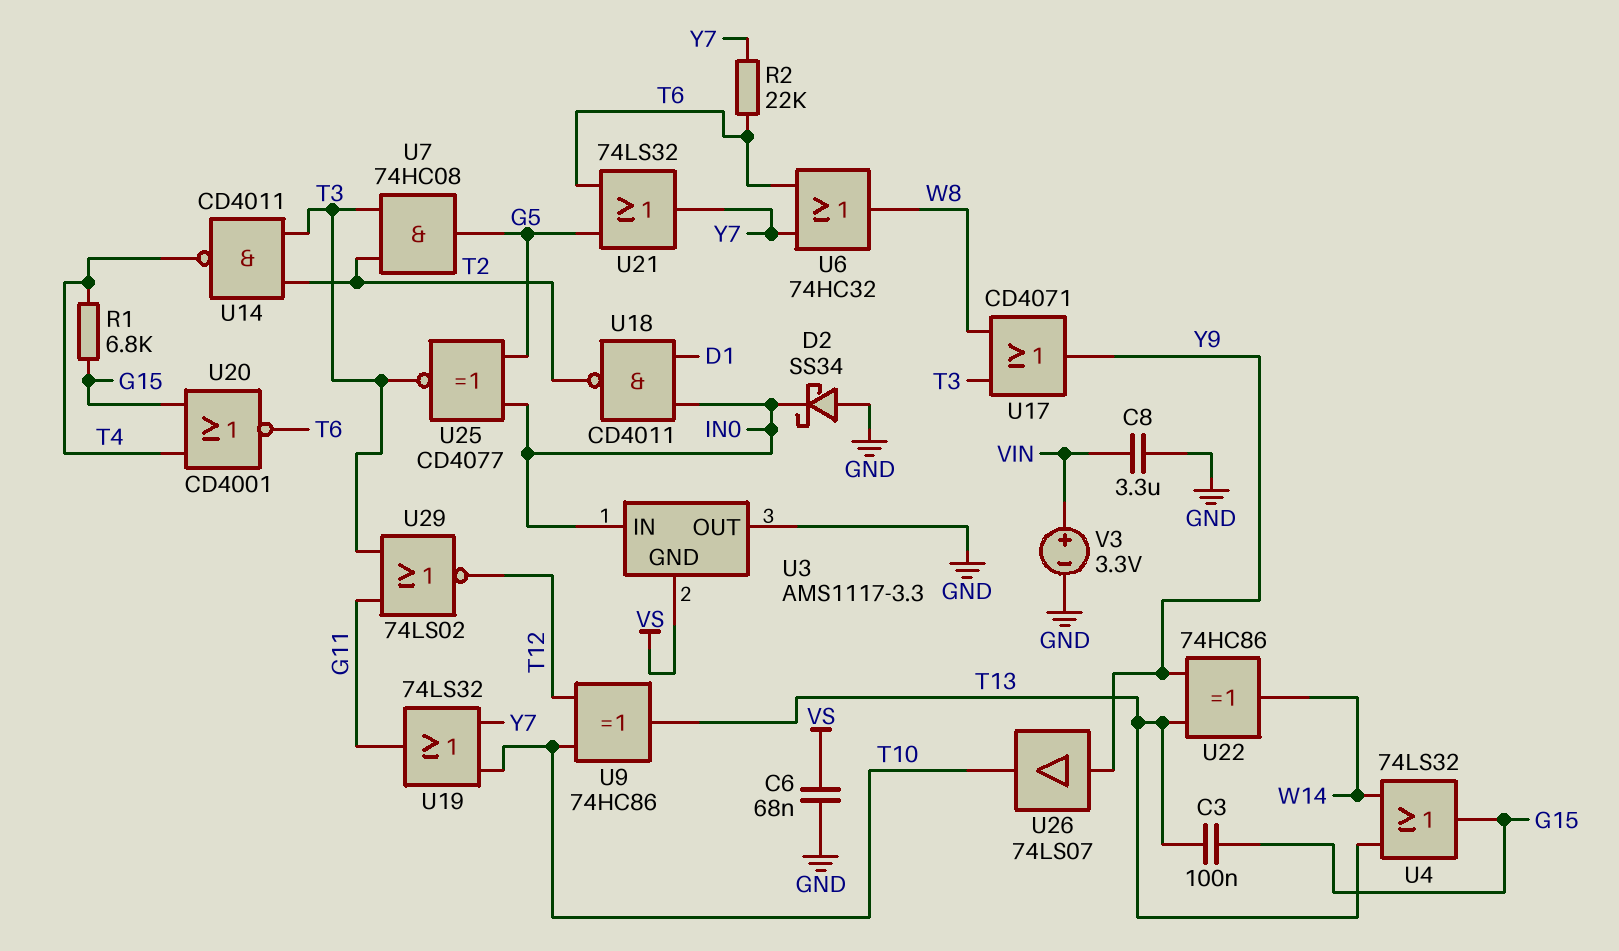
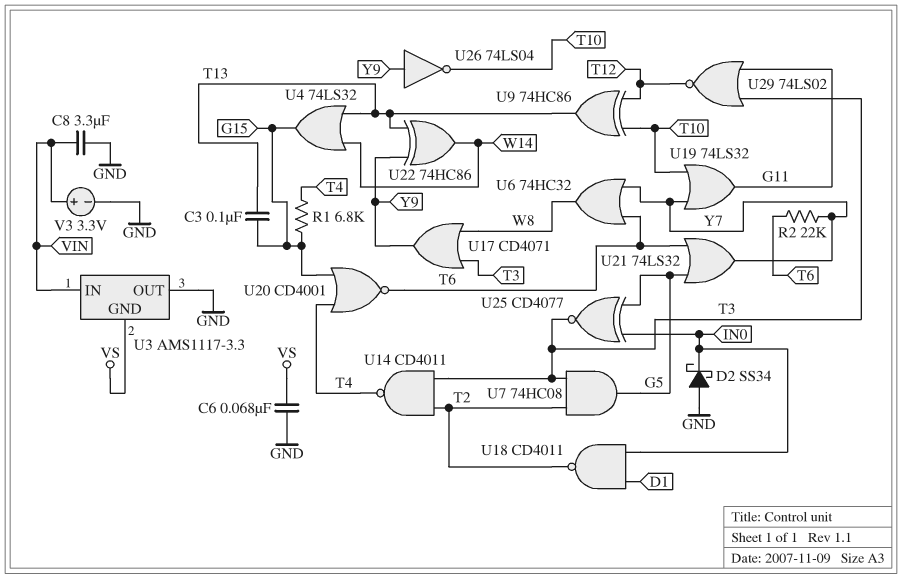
U3 pin IN: IN0 -> VIN
U26: buffer 74LS07 (in Y9, out T10) -> NOT 74LS04 (in Y9, out T10)

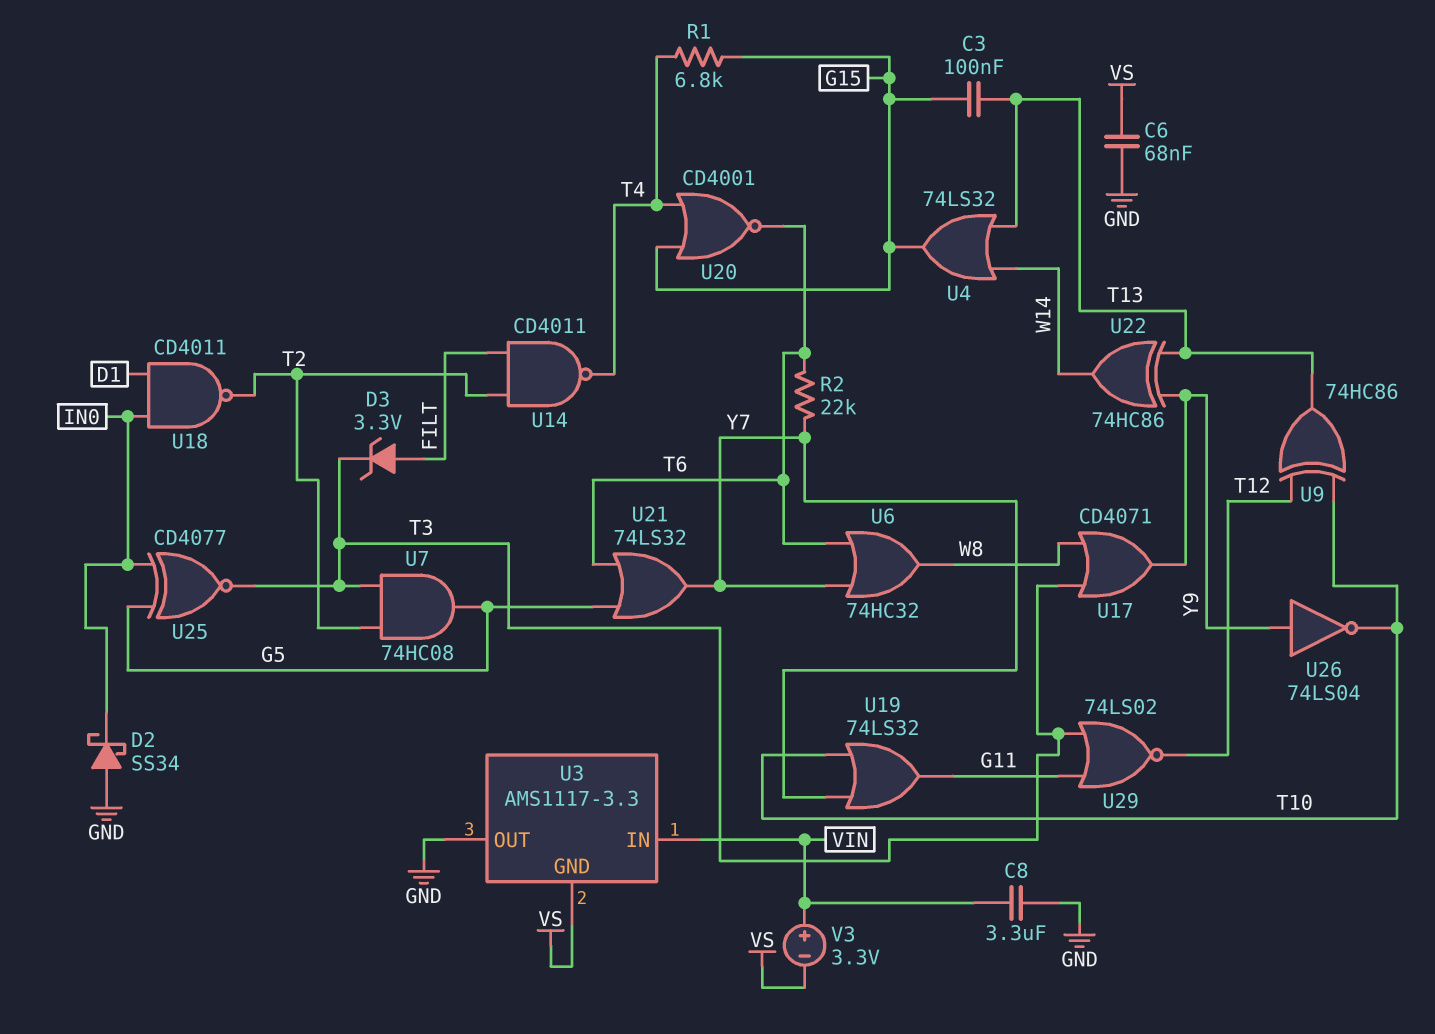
D3: none -> zener 3.3V (A FILT, K T3)
U14: NAND CD4011 (in T2, in T3, out T4) -> NAND CD4011 (in FILT, in T2, out T4)
V3: 3.3V (plus VIN, minus GND) -> 3.3V (plus VIN, minus VS)

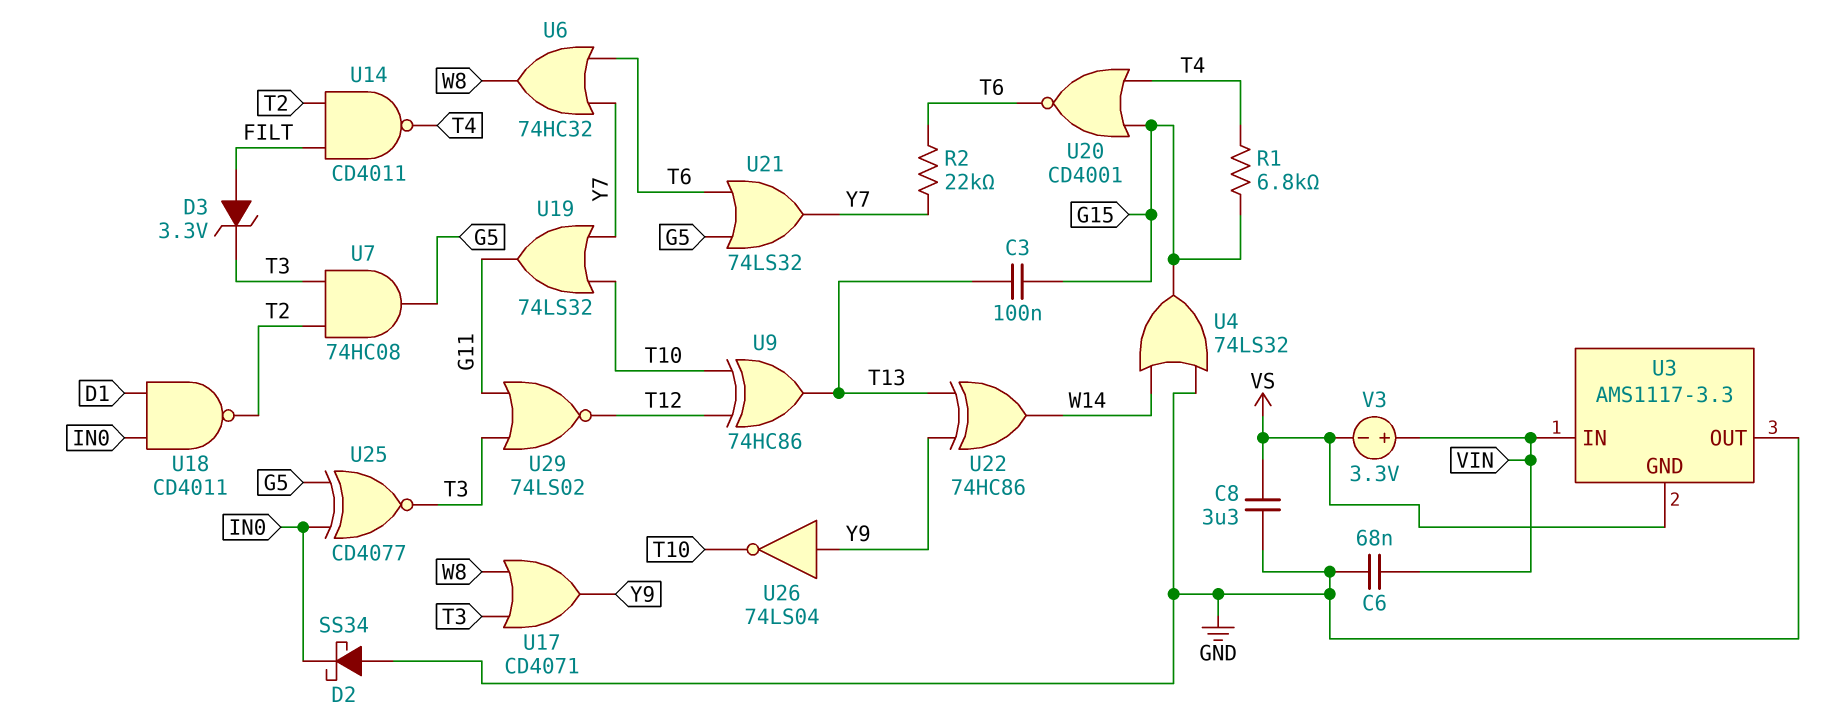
C6: 68nF (GND, VS) -> 68nF (GND, VIN)
C8: 3.3uF (GND, VIN) -> 3.3uF (GND, VS)
U4: OR 74LS32 (in T13, in W14, out G15) -> OR 74LS32 (in GND, in W14, out G15)

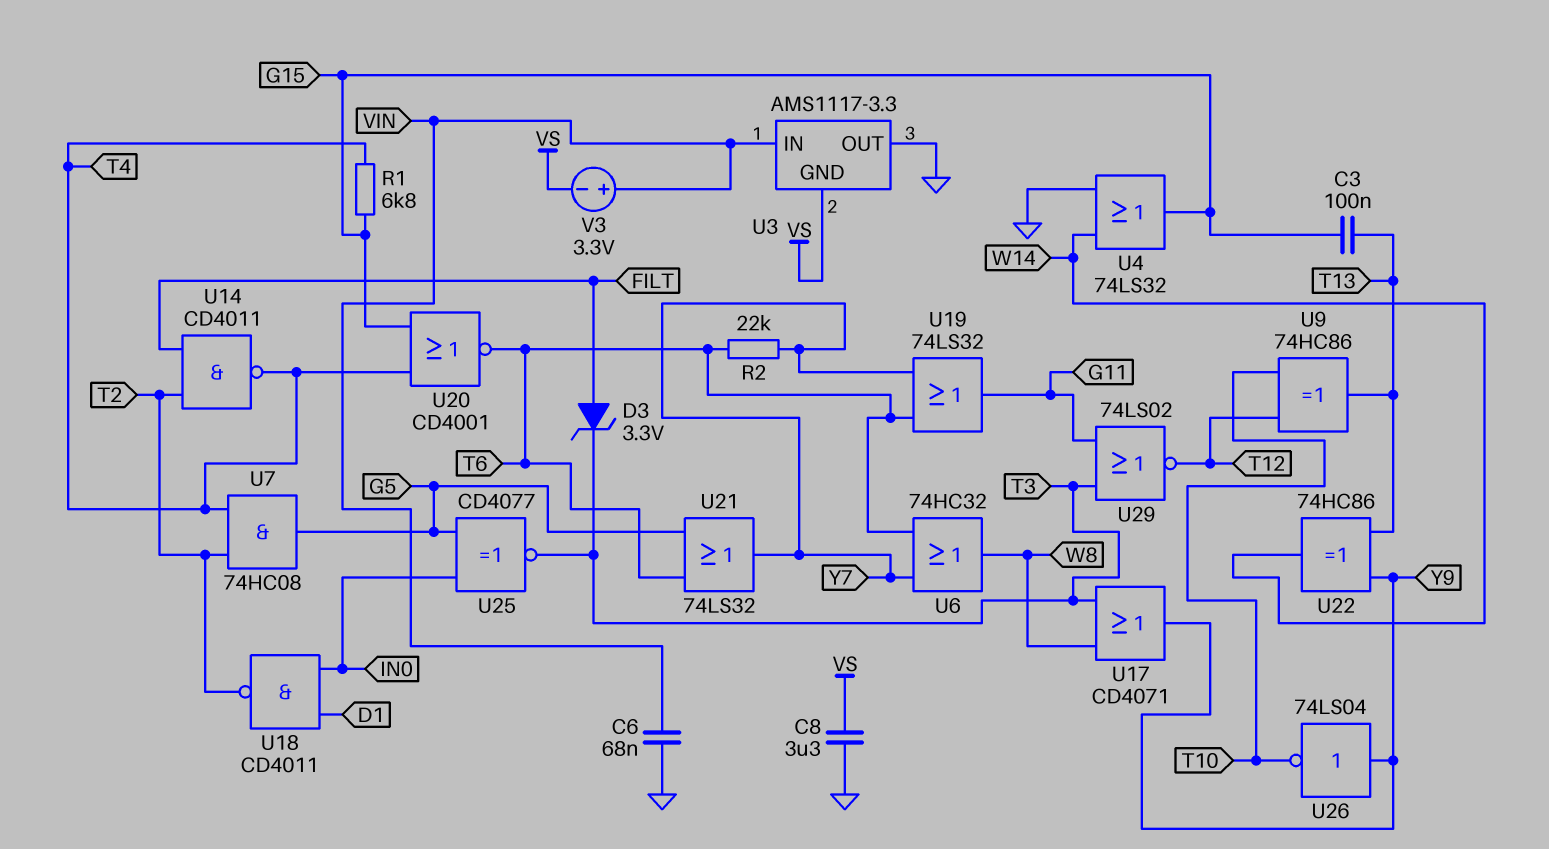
D2: schottky SS34 (A GND, K IN0) -> none
U7: AND 74HC08 (in T2, in T3, out G5) -> AND 74HC08 (in T2, in T4, out G5)
U19: OR 74LS32 (in T10, in Y7, out G11) -> OR 74LS32 (in T6, in Y7, out G11)

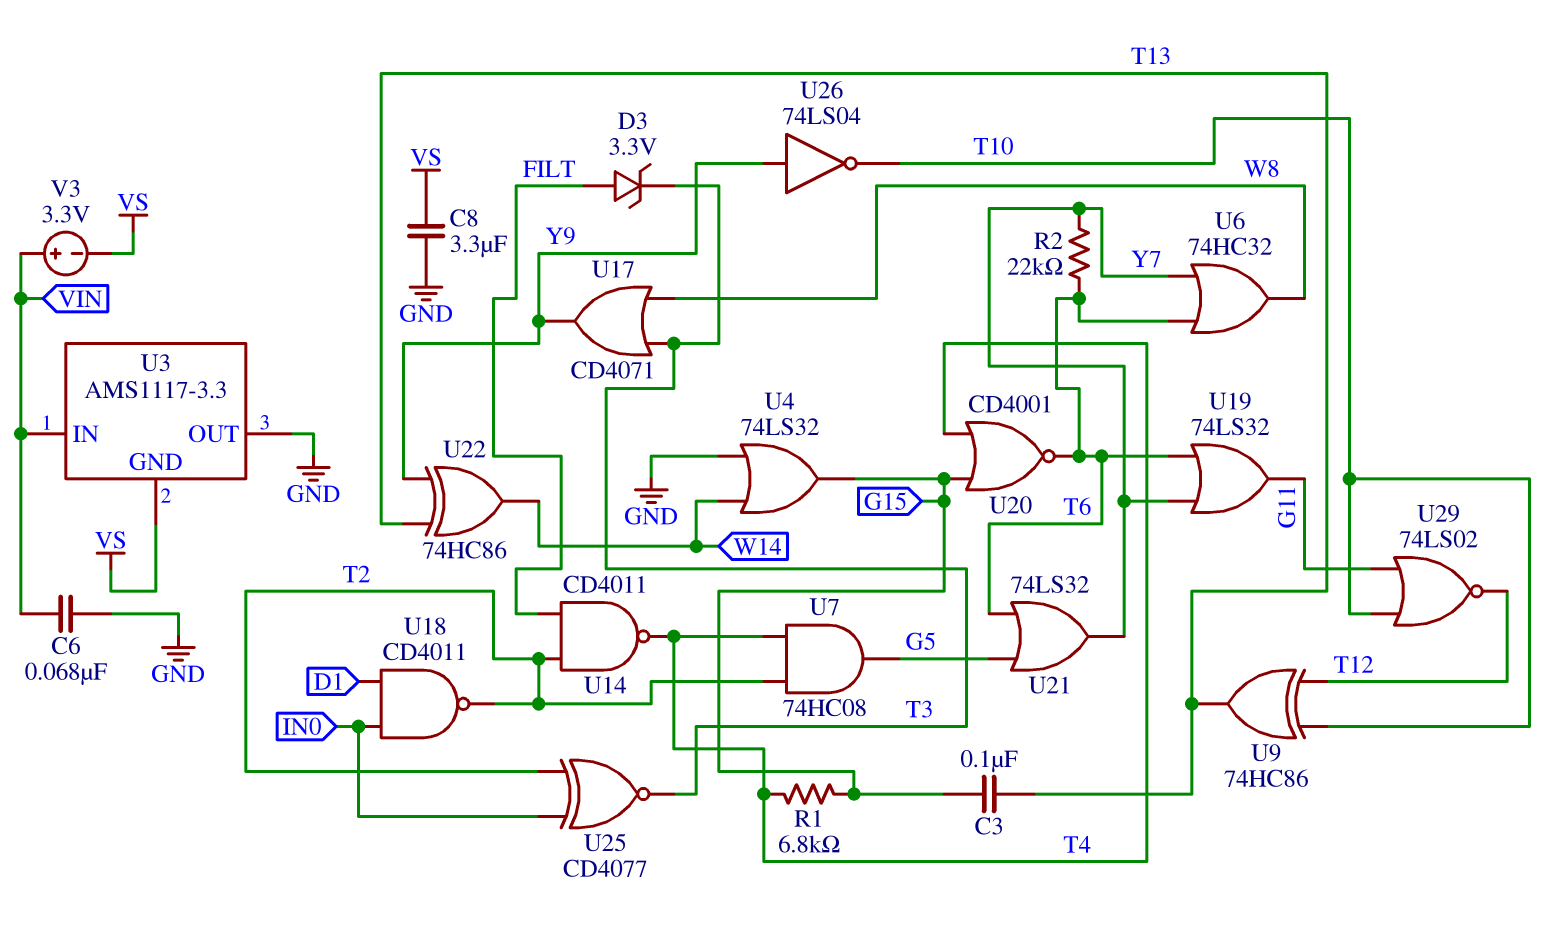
U25: XNOR CD4077 (in G5, in IN0, out T3) -> XNOR CD4077 (in IN0, in T2, out T3)
U29: NOR 74LS02 (in G11, in T3, out T12) -> NOR 74LS02 (in G11, in T10, out T12)

